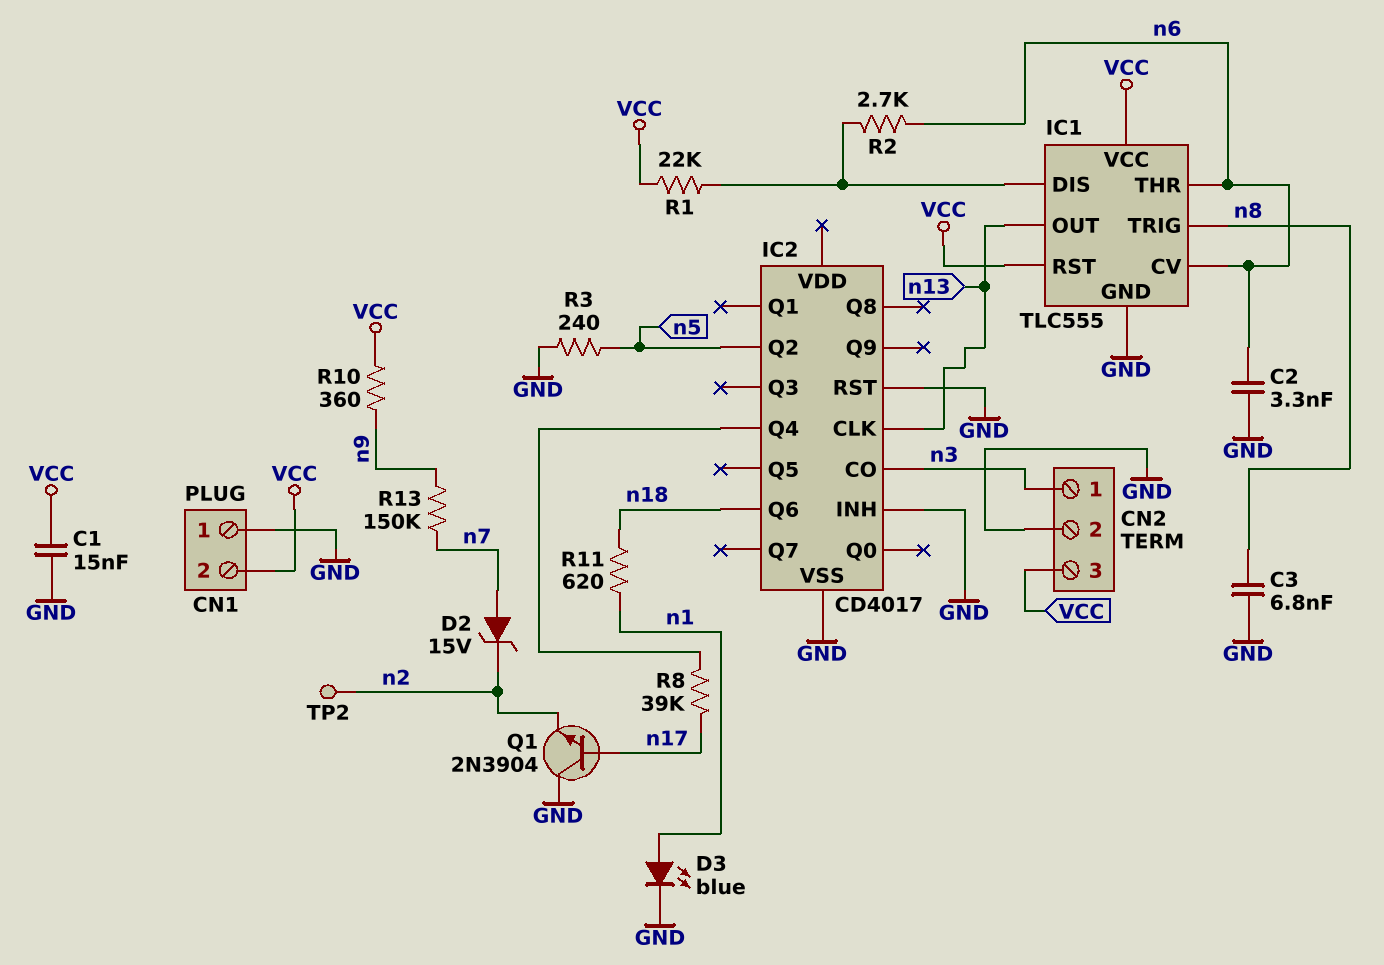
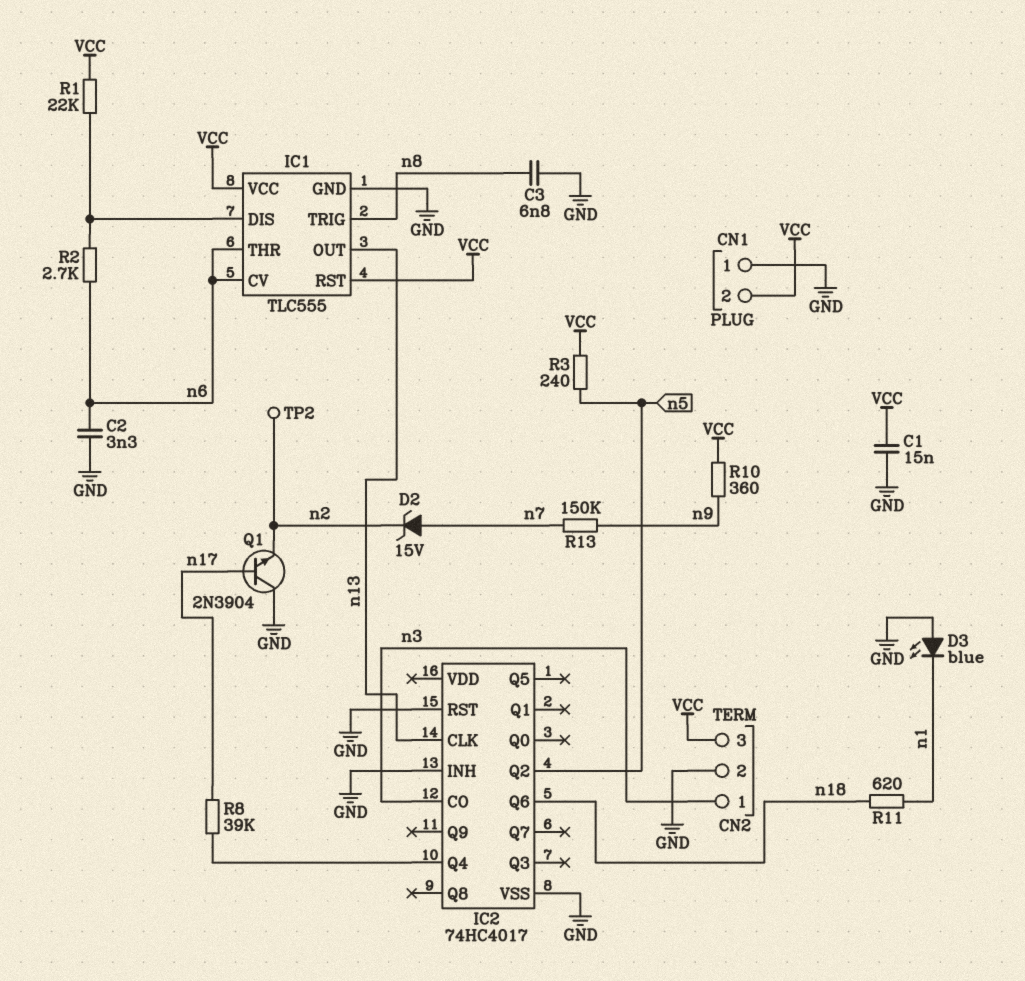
D3: LED blue (A n1, K GND) -> LED blue (A GND, K n1)
IC2: CD4017 -> 74HC4017
R3: 240 (GND, n5) -> 240 (VCC, n5)

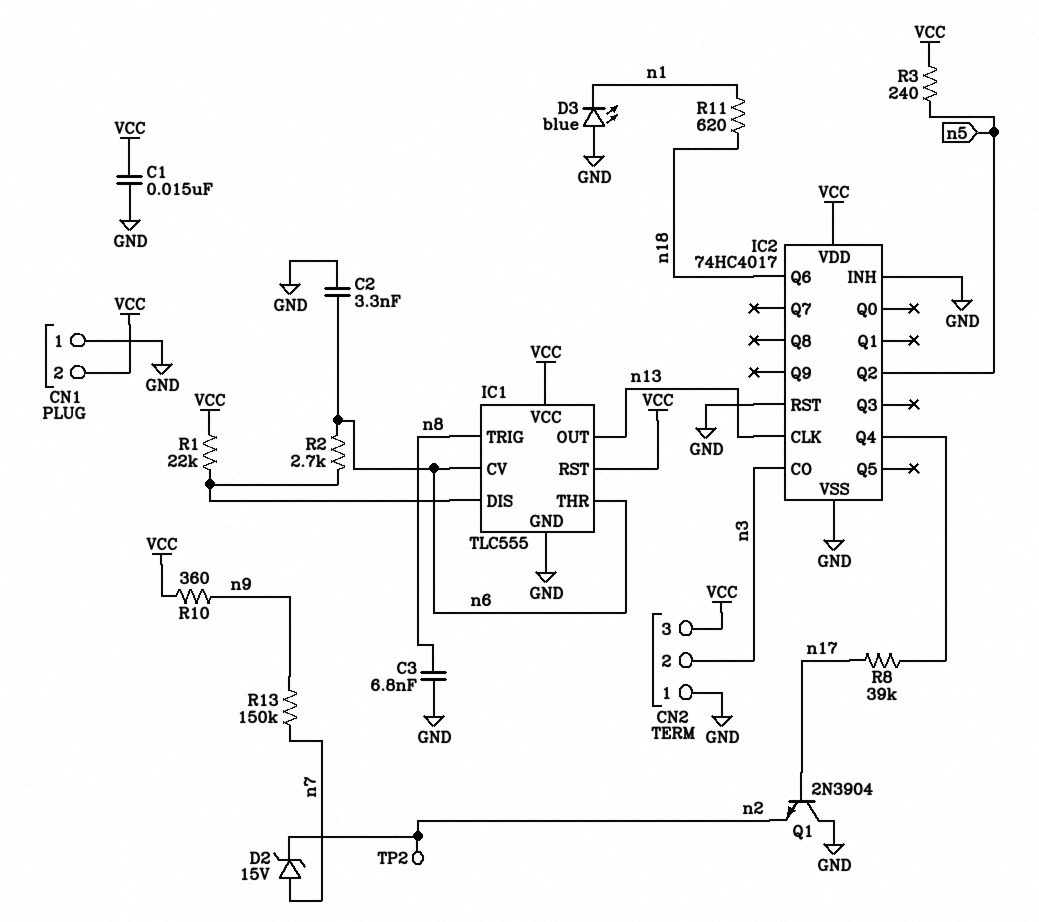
CN2 pin 1: n3 -> GND
CN2 pin 2: GND -> n3
IC2 pin VDD: none -> VCC

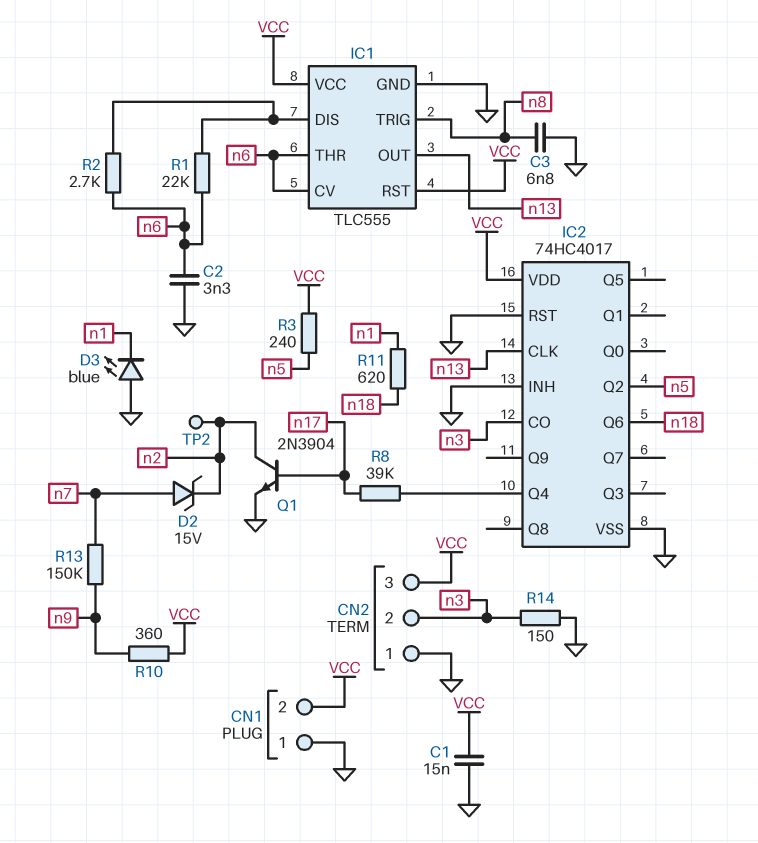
Q1: NPN 2N3904 (B n17, C GND, E n2) -> NPN 2N3904 (B n17, C n2, E GND)
R1: 22k (IC1/DIS, VCC) -> 22k (IC1/DIS, n6)
R14: none -> 150 (GND, n3)

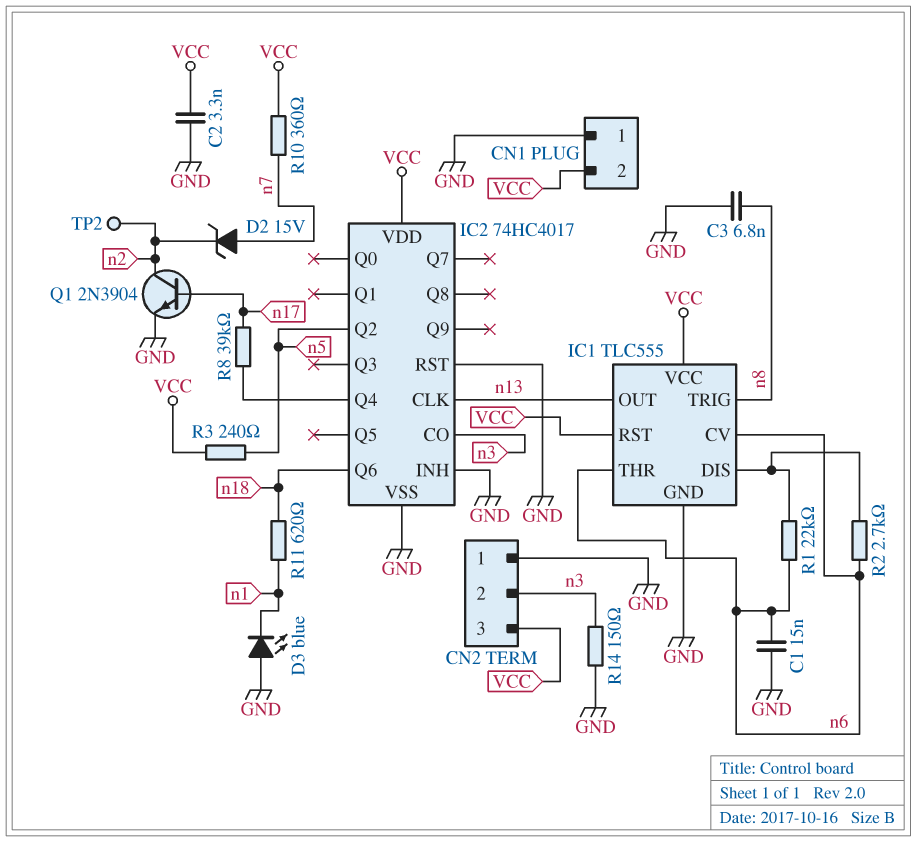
C1: 15nF (GND, VCC) -> 15nF (GND, n6)
C2: 3.3nF (GND, n6) -> 3.3nF (GND, VCC)
R10: 360 (VCC, n9) -> 360 (VCC, n7)
R13: 150k (n7, n9) -> none

